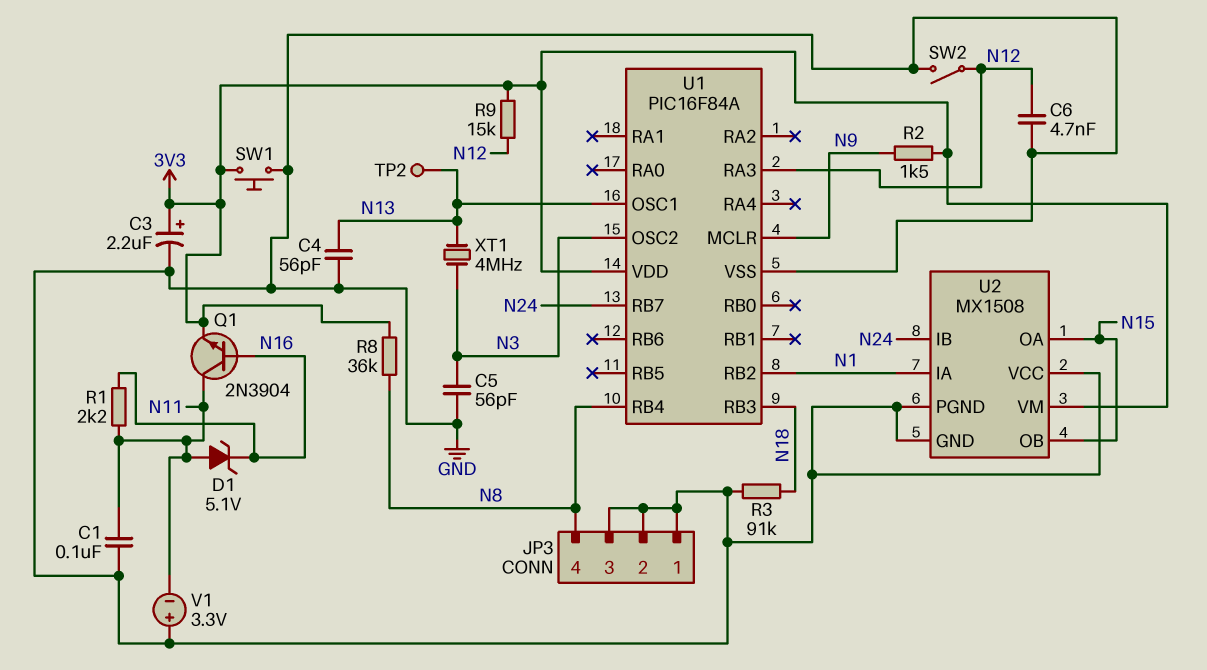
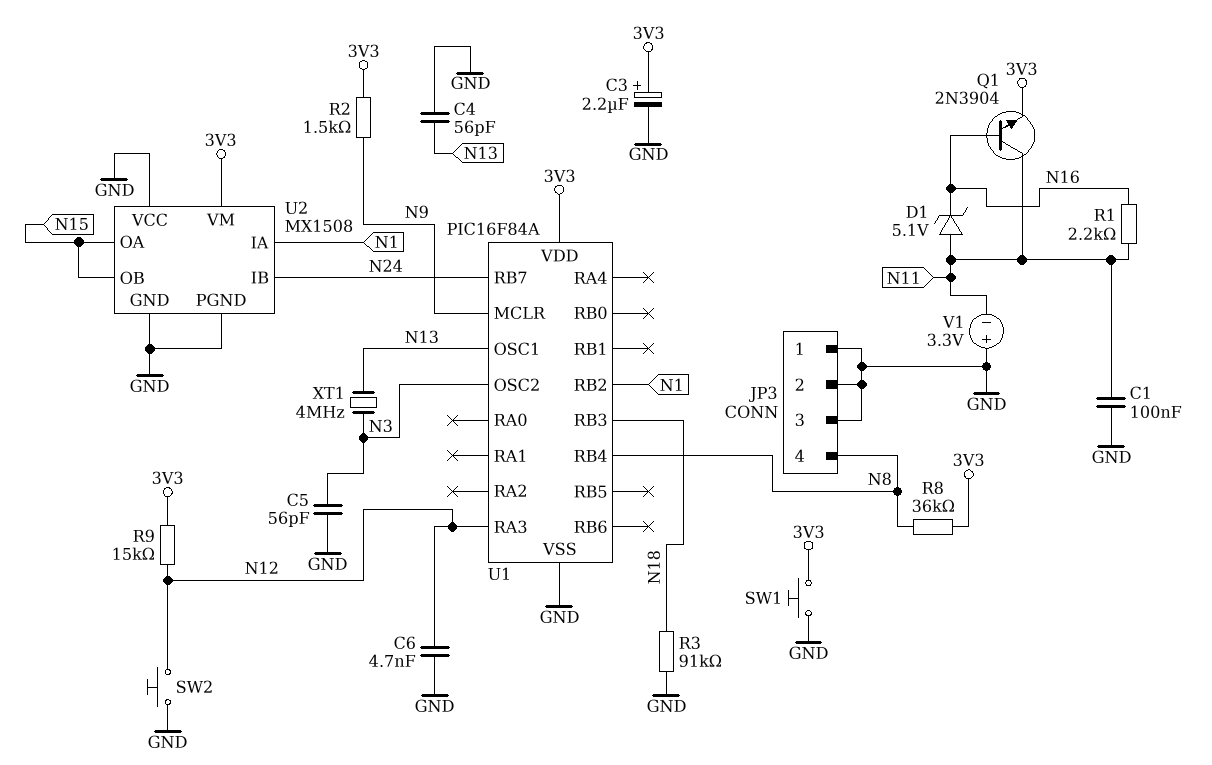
SW2: switch (GND, N12) -> button (GND, N12)
TP2: test point (N13) -> none

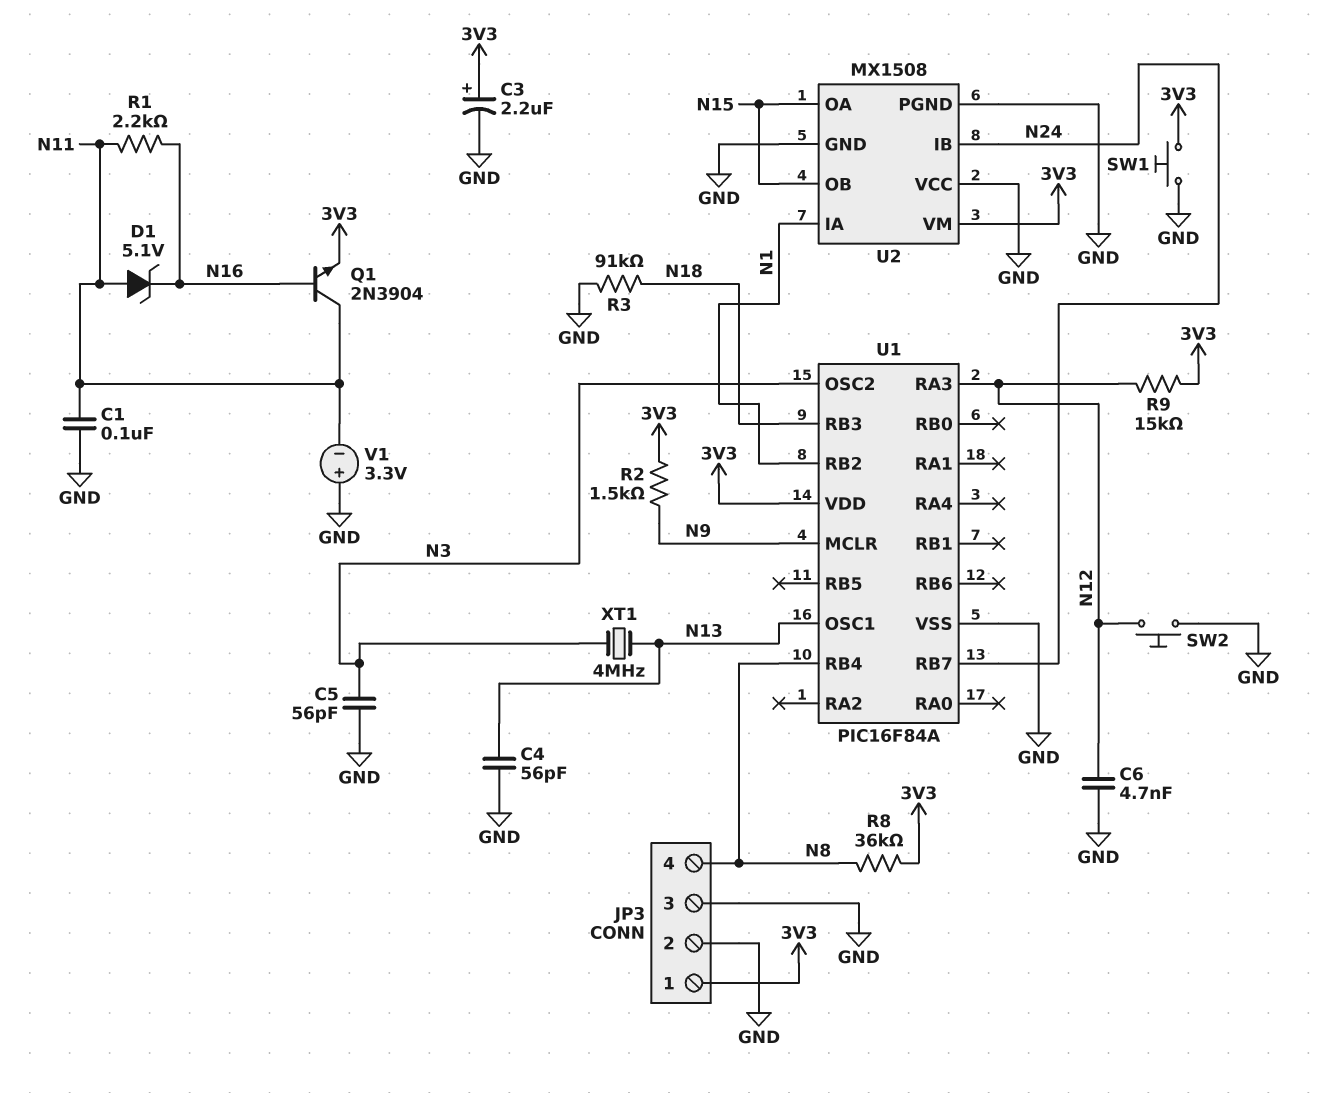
JP3 pin 1: GND -> 3V3

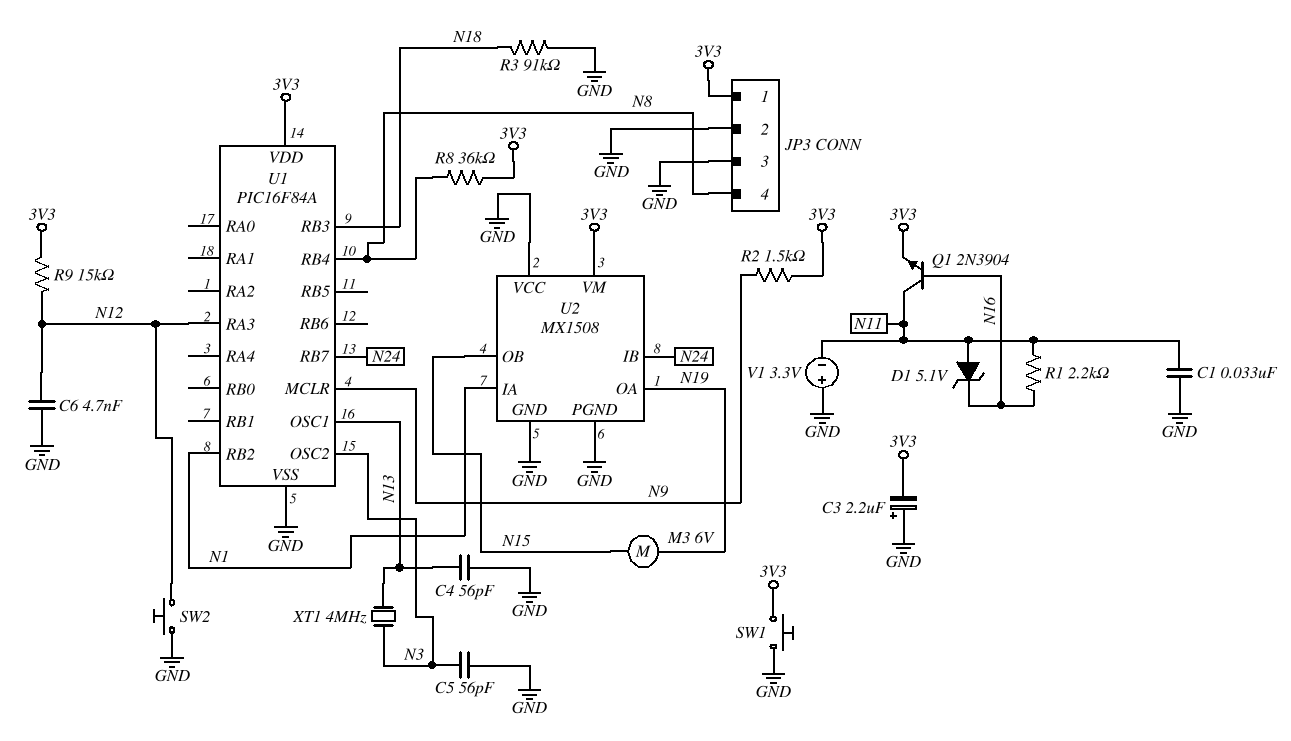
C1: 100nF (GND, N11) -> 33nF (GND, N11)
C3: 2.2uF (plus 3V3, minus GND) -> 2.2uF (plus GND, minus 3V3)
M3: none -> motor 6V (N15, N19)
U2 pin OA: N15 -> N19

